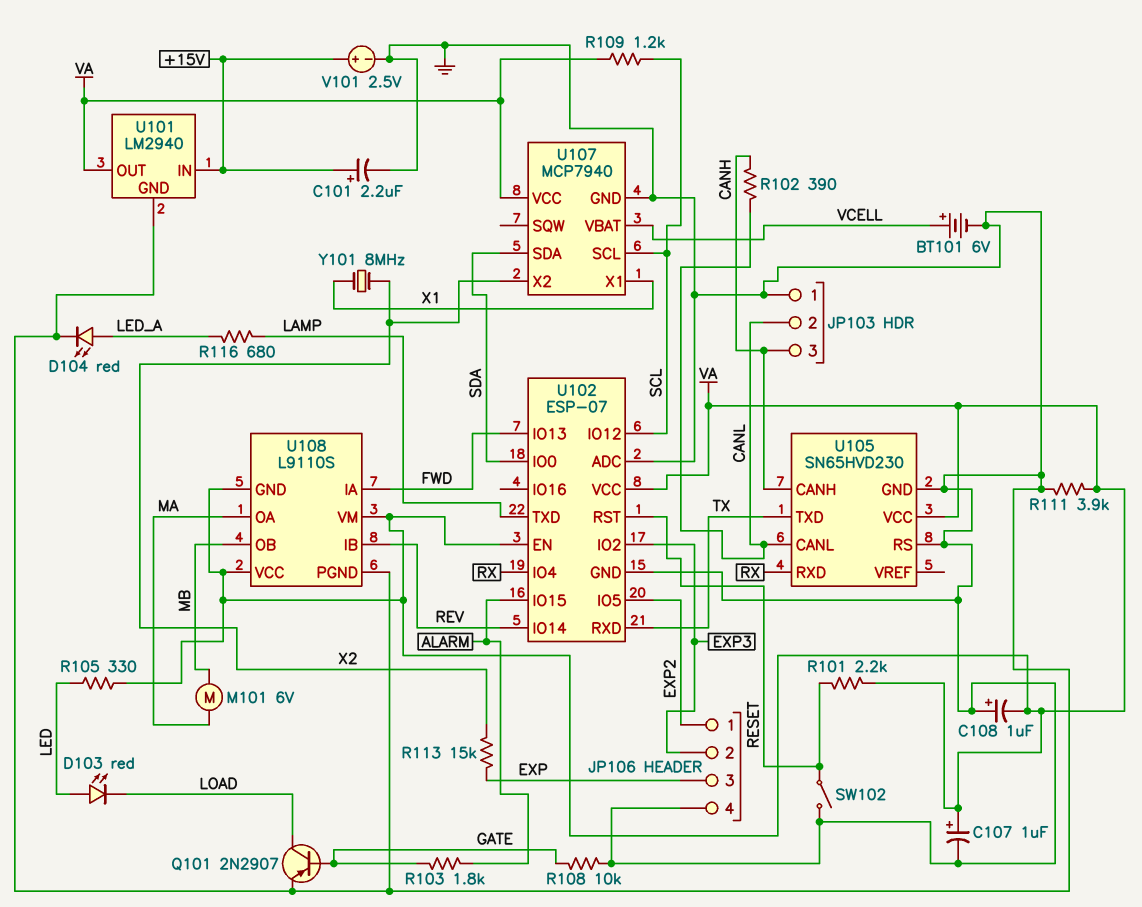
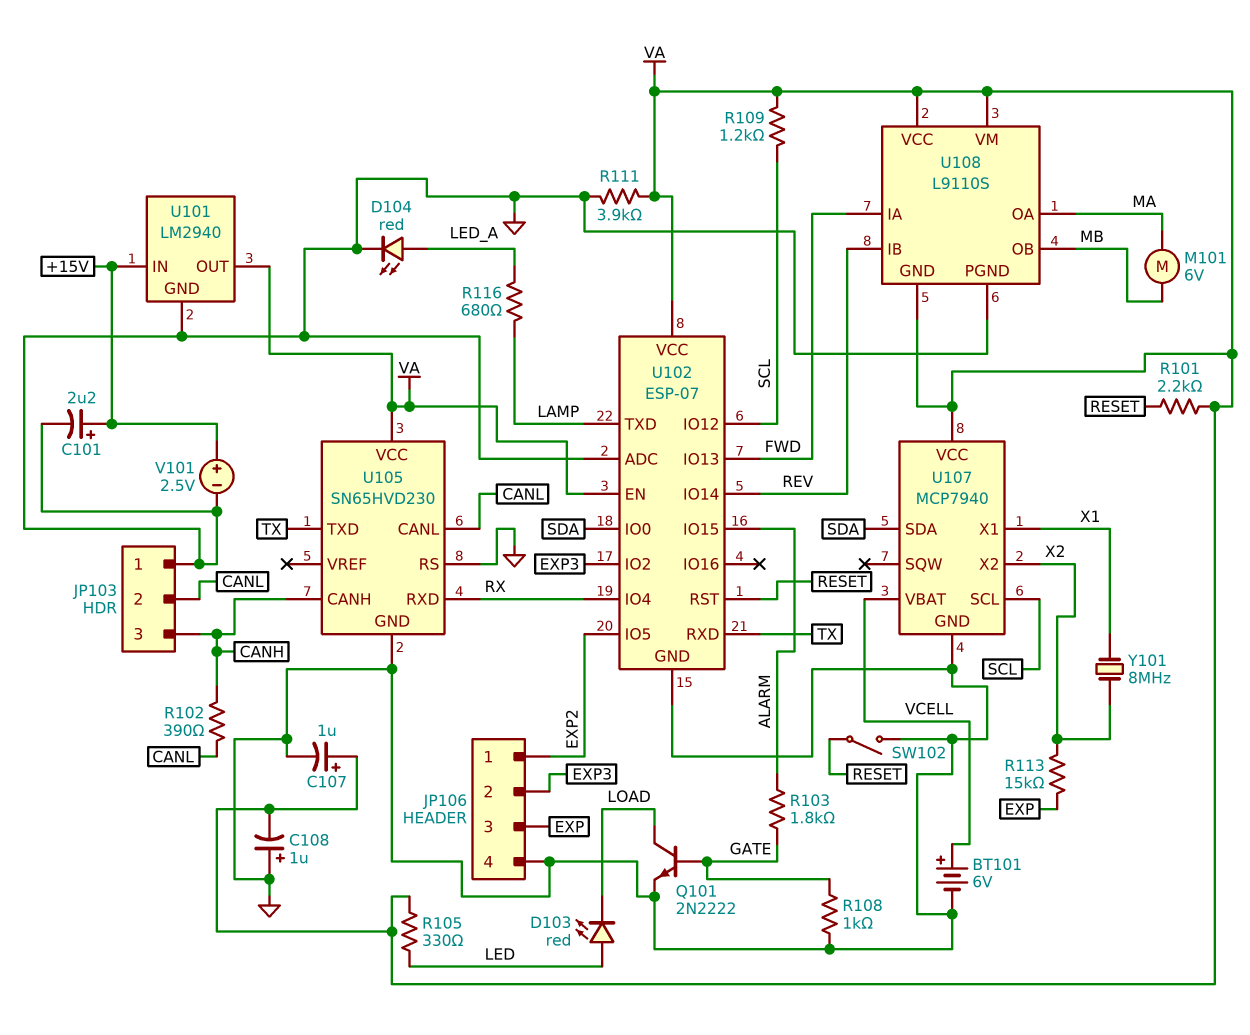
Q101: PNP 2N2907 (B GATE, C LOAD, E GND) -> NPN 2N2222 (B GATE, C LOAD, E GND)
R108: 10k (GATE, GND) -> 1k (GATE, GND)

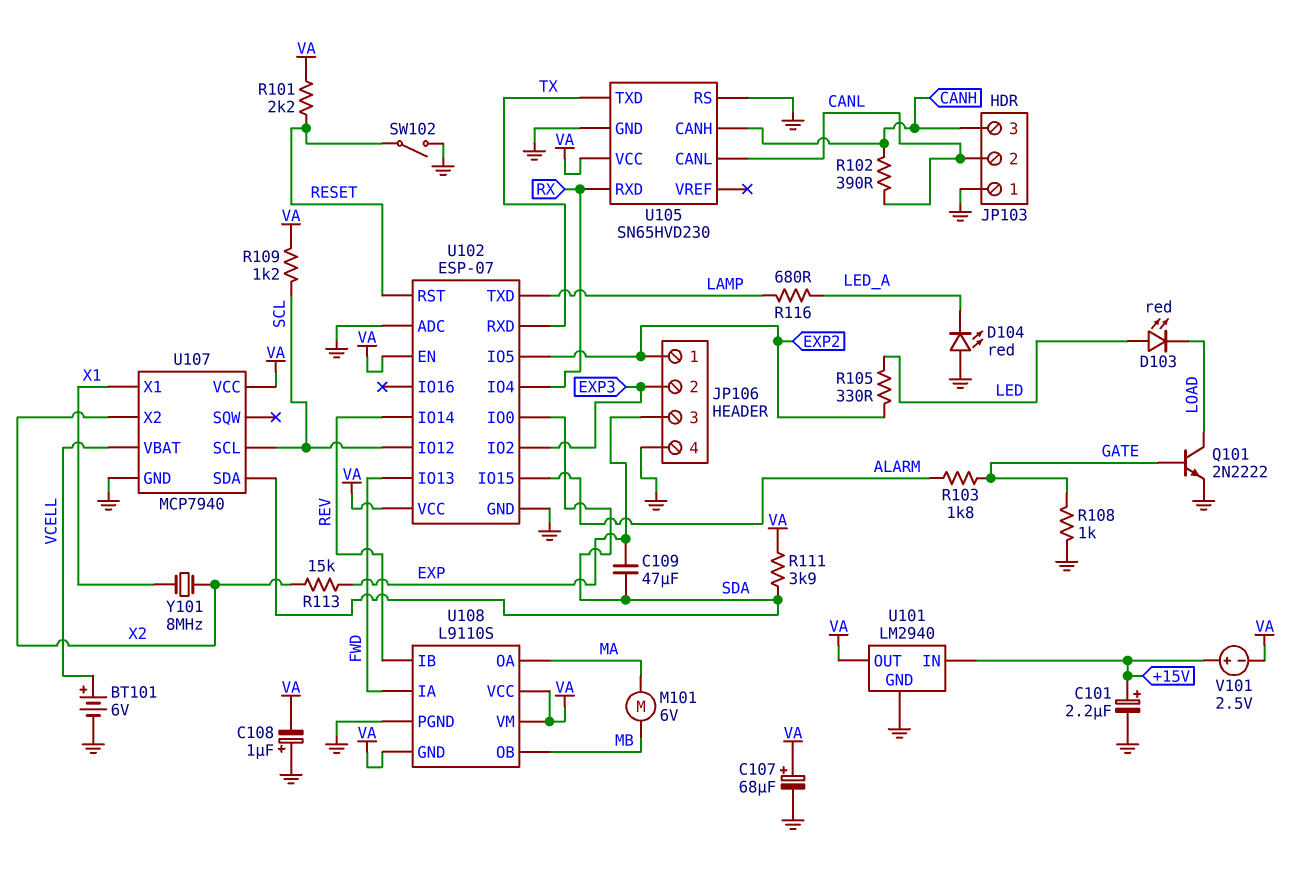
C107: 1uF (plus VA, minus GND) -> 68uF (plus VA, minus GND)
C109: none -> 47uF (EXP, SDA)
D104: LED red (A LED_A, K GND) -> LED red (A GND, K LED_A)
R105: 330 (LED, VA) -> 330 (EXP2, LED)
R111: 3.9k (GND, VA) -> 3.9k (SDA, VA)
V101: 2.5V (plus +15V, minus GND) -> 2.5V (plus +15V, minus VA)

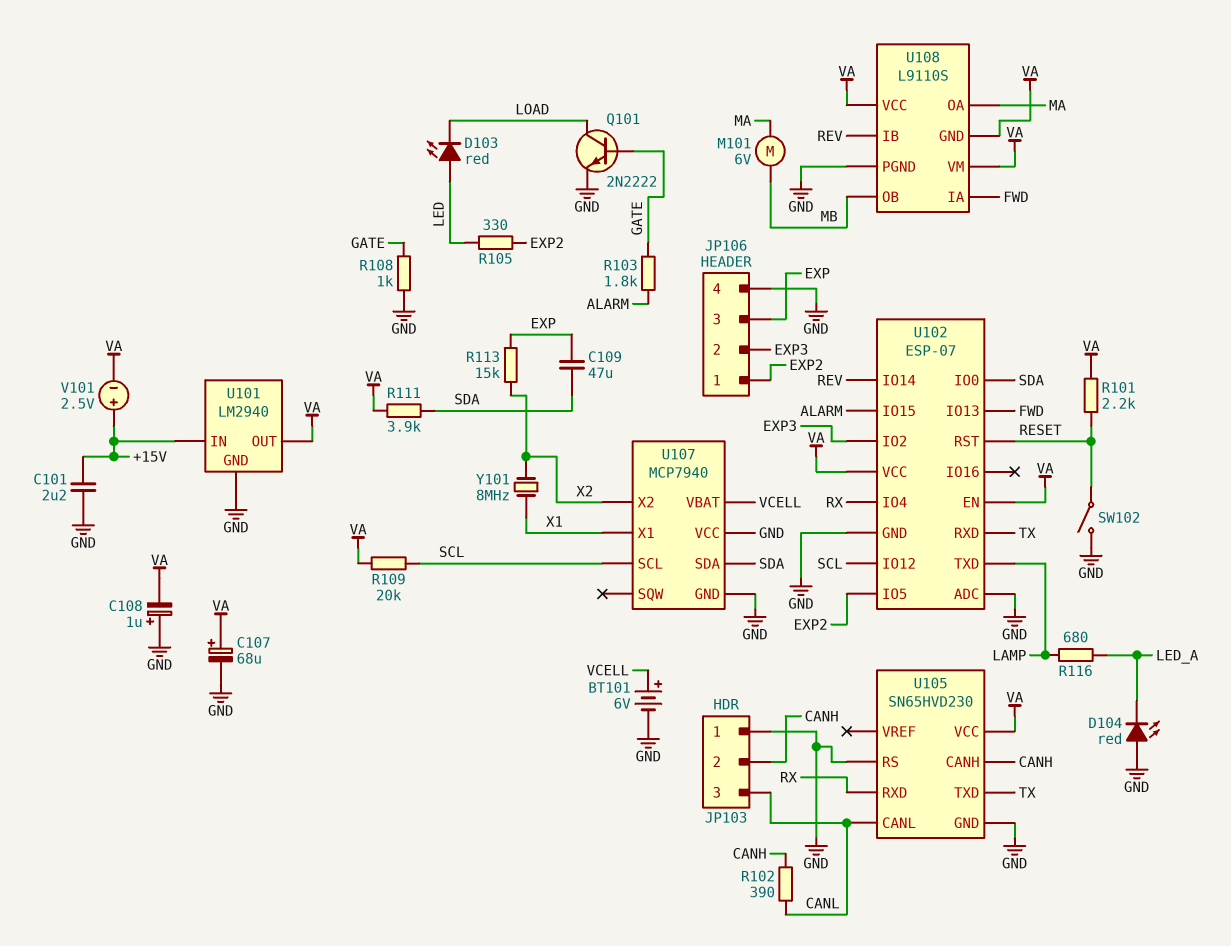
C101: 2.2uF (plus +15V, minus GND) -> 2.2uF (+15V, GND)
JP103 pin 2: CANL -> CANH
JP103 pin 3: CANH -> CANL
R109: 1.2k (SCL, VA) -> 20k (SCL, VA)
U107 pin VCC: VA -> GND

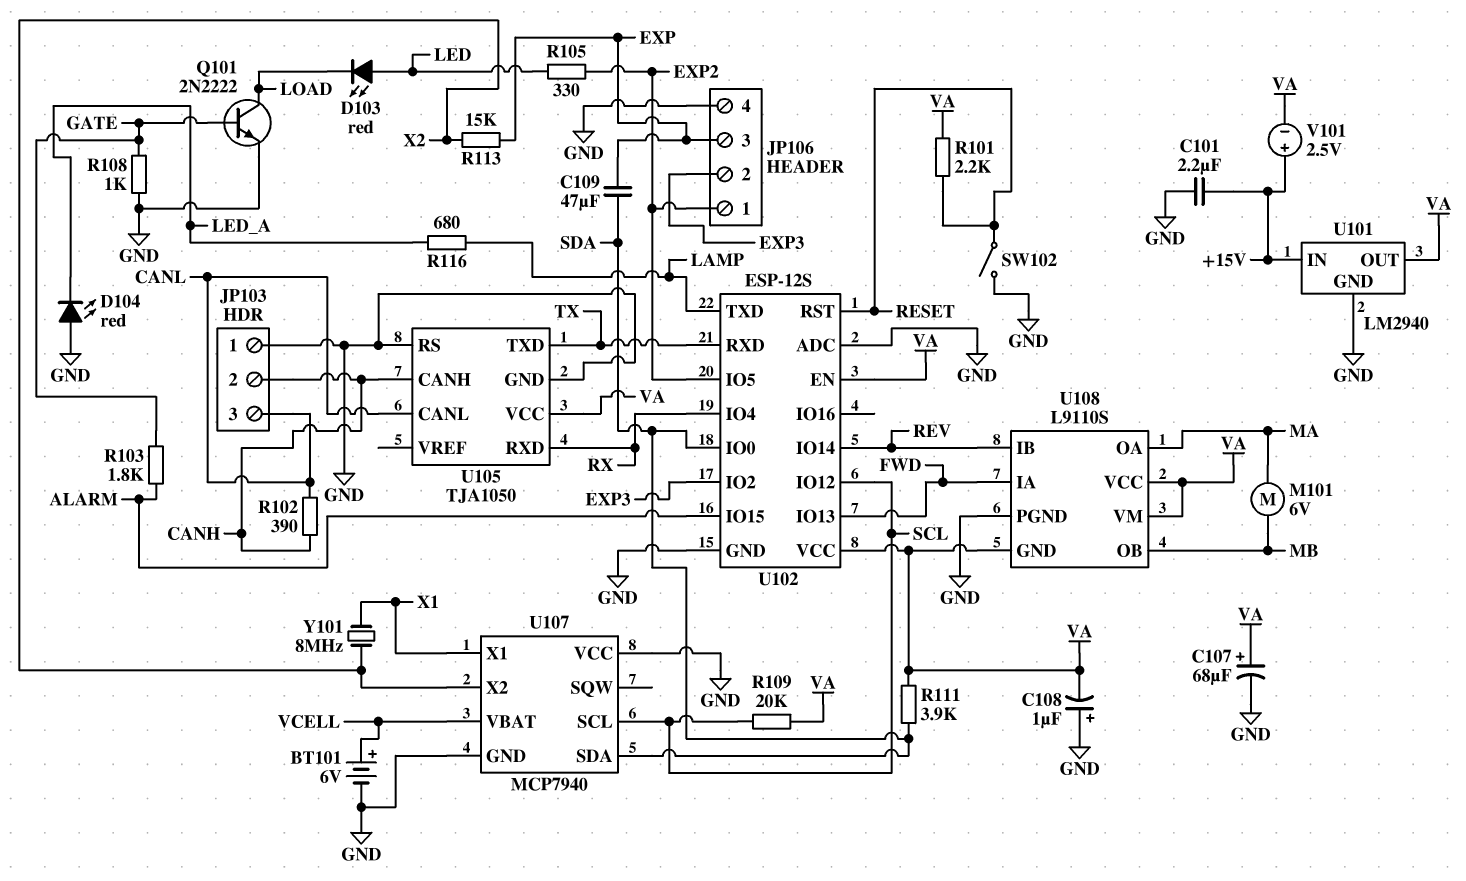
U102: ESP-07 -> ESP-12S
U105: SN65HVD230 -> TJA1050

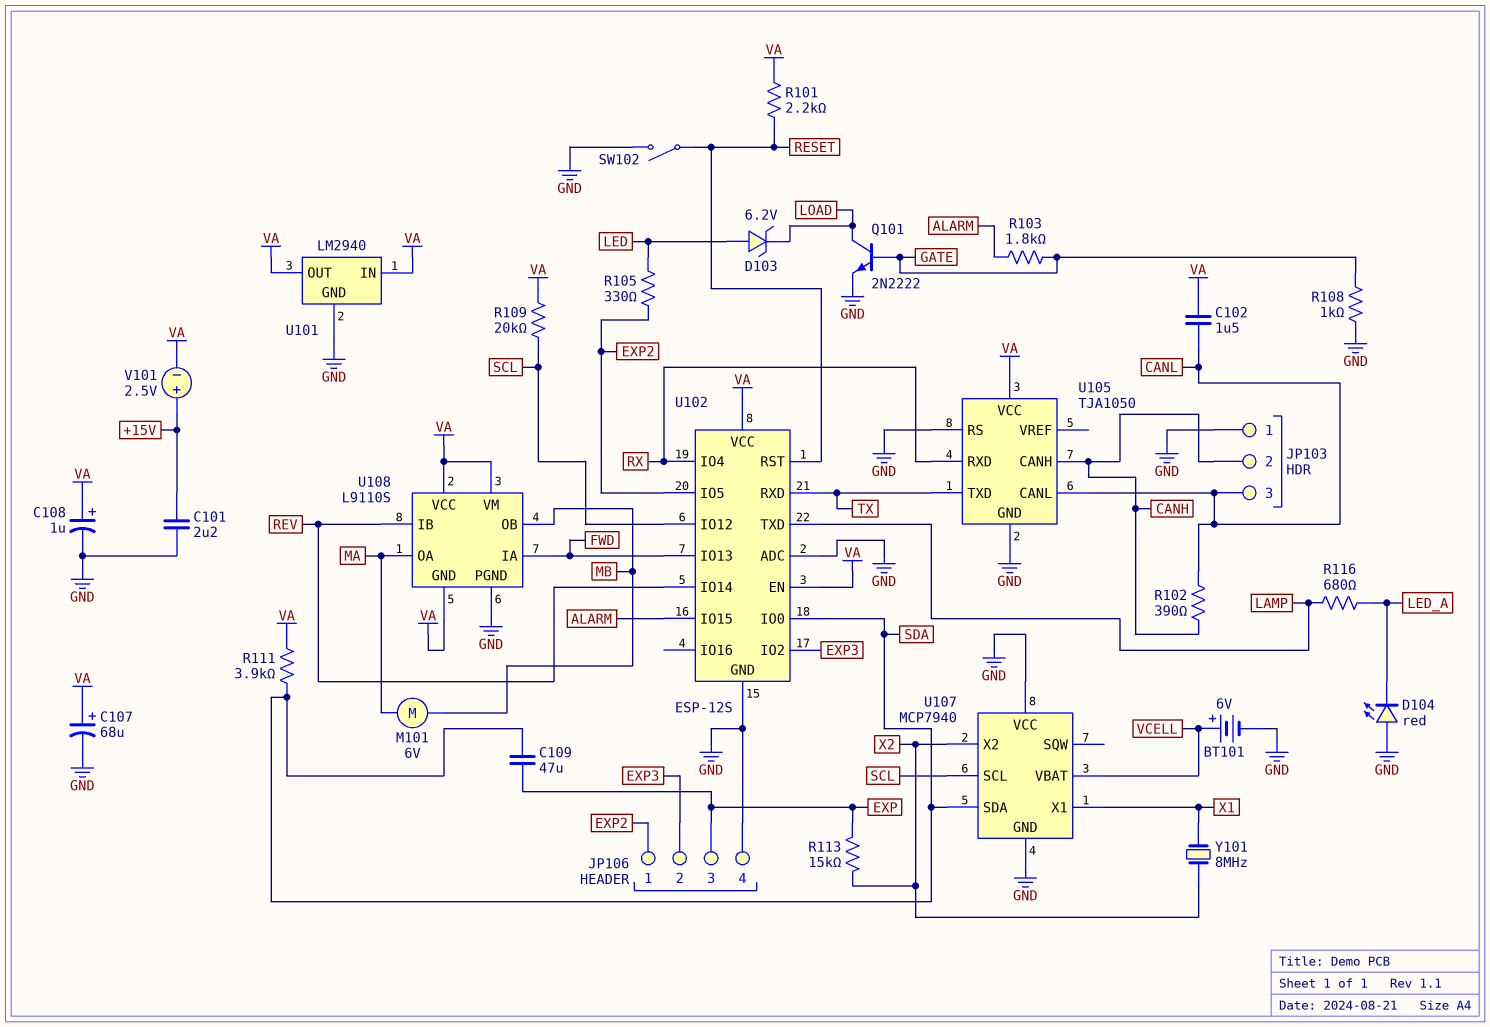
C102: none -> 1.5uF (CANL, VA)
C108: 1uF (plus GND, minus VA) -> 1uF (plus VA, minus GND)
D103: LED red (A LED, K LOAD) -> zener 6.2V (A LED, K LOAD)
U101 pin IN: +15V -> VA

